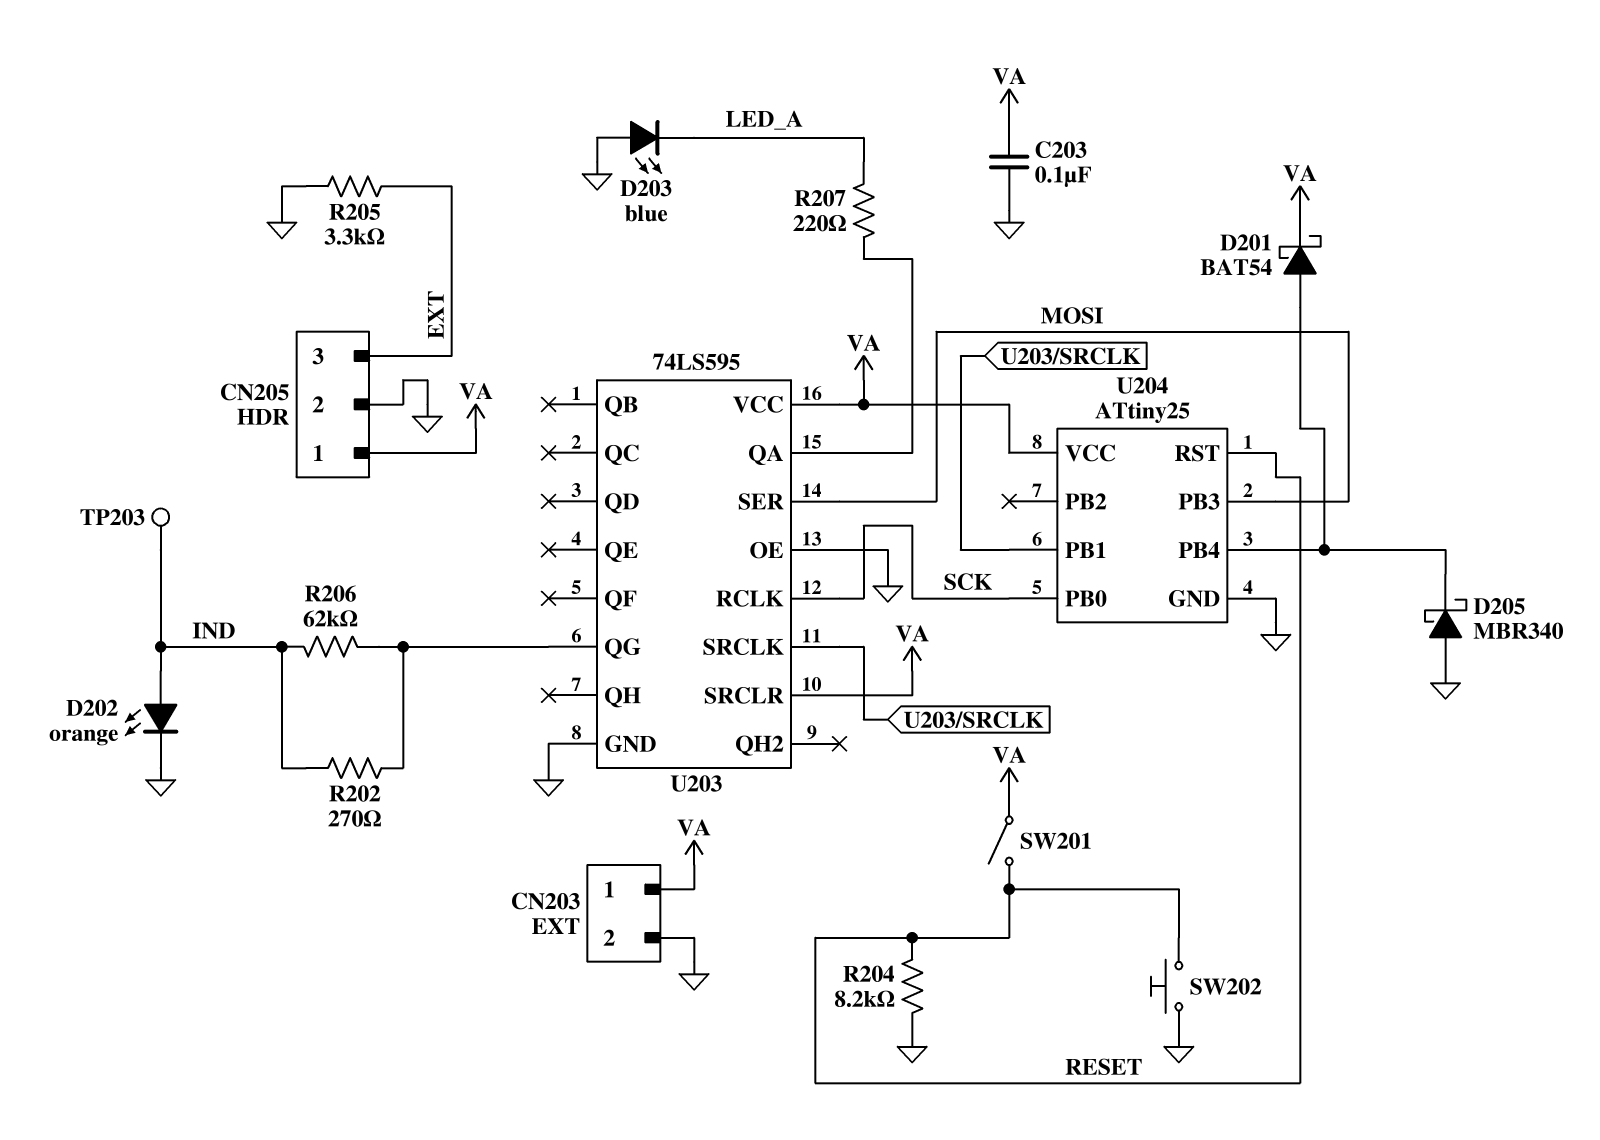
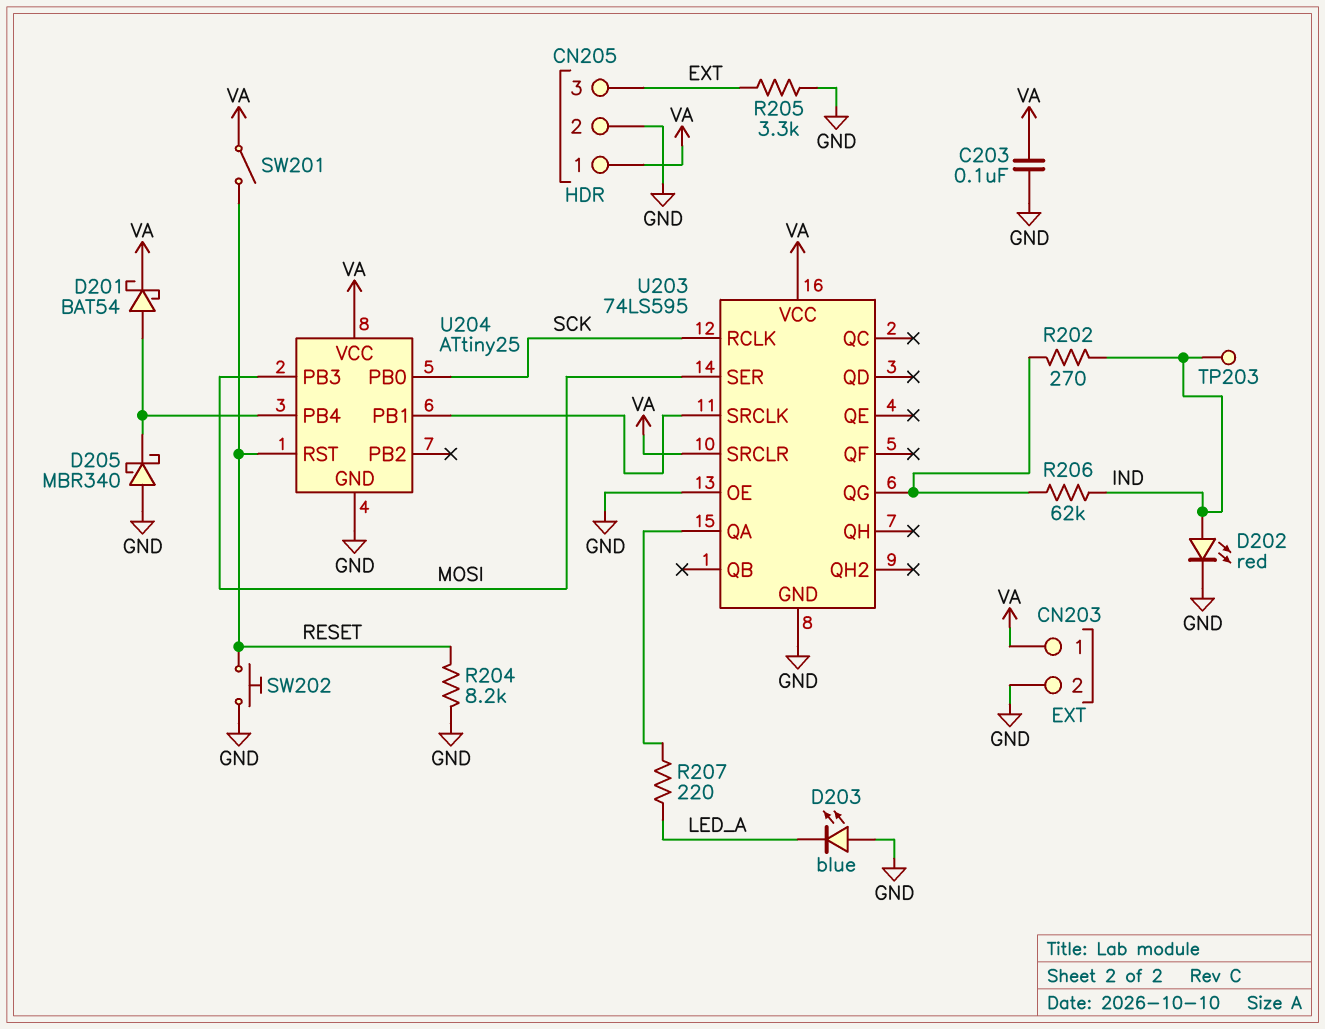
D202: LED orange (A IND, K GND) -> LED red (A IND, K GND)

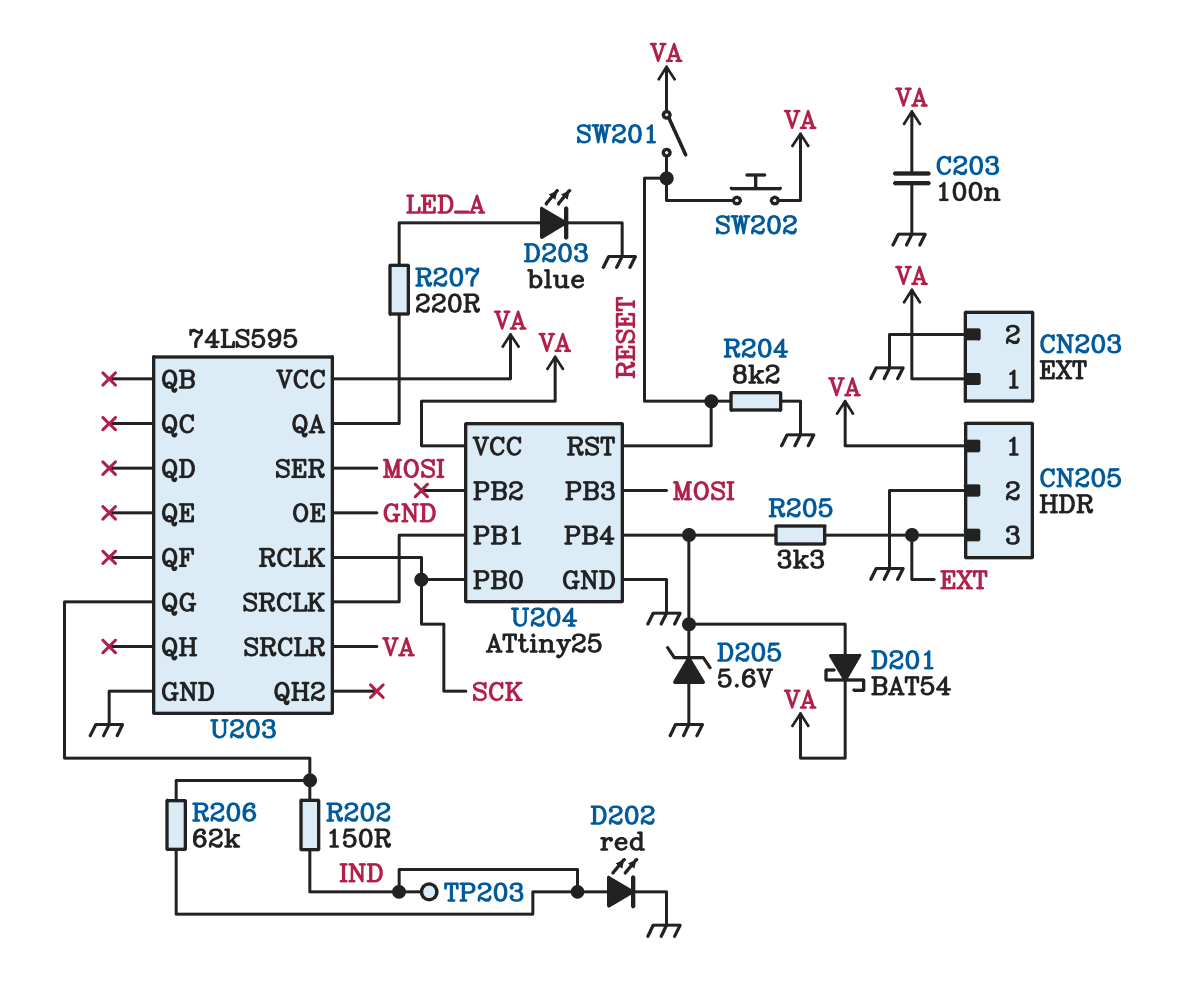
D203: LED blue (A GND, K LED_A) -> LED blue (A LED_A, K GND)
D205: schottky MBR340 (A GND, K U204/PB4) -> zener 5.6V (A GND, K U204/PB4)
R202: 270 (IND, U203/QG) -> 150 (IND, U203/QG)
R205: 3.3k (EXT, GND) -> 3.3k (EXT, U204/PB4)
SW202: button (GND, RESET) -> button (RESET, VA)

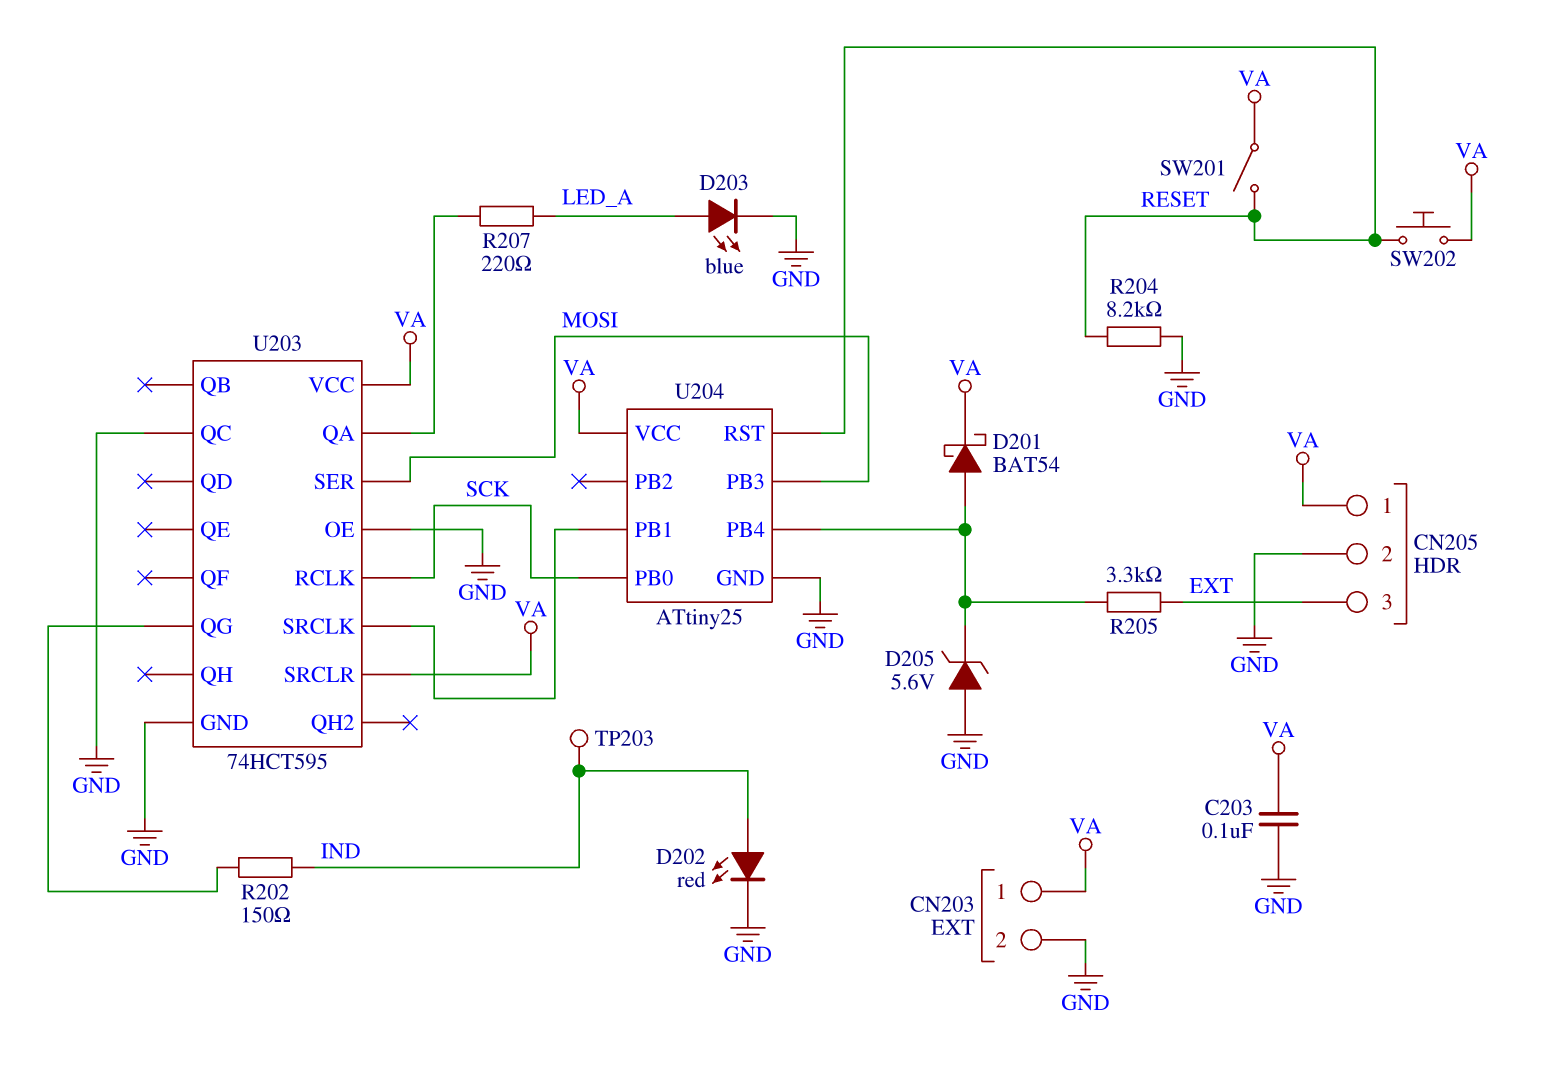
R206: 62k (IND, U203/QG) -> none
U203: 74LS595 -> 74HCT595
U203 pin QC: none -> GND

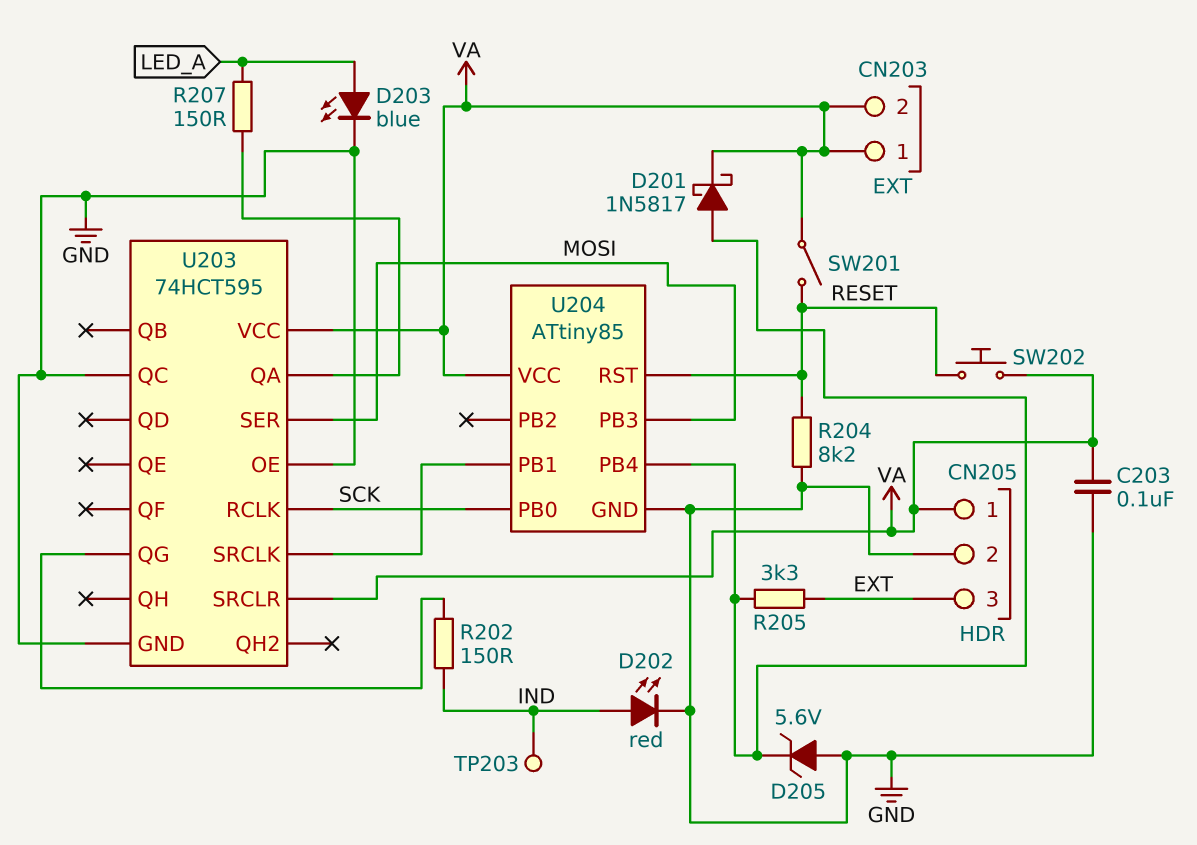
CN203 pin 2: GND -> VA
D201: schottky BAT54 (A U204/PB4, K VA) -> schottky 1N5817 (A U204/PB4, K VA)
R207: 220 (LED_A, U203/QA) -> 150 (LED_A, U203/QA)
U204: ATtiny25 -> ATtiny85

